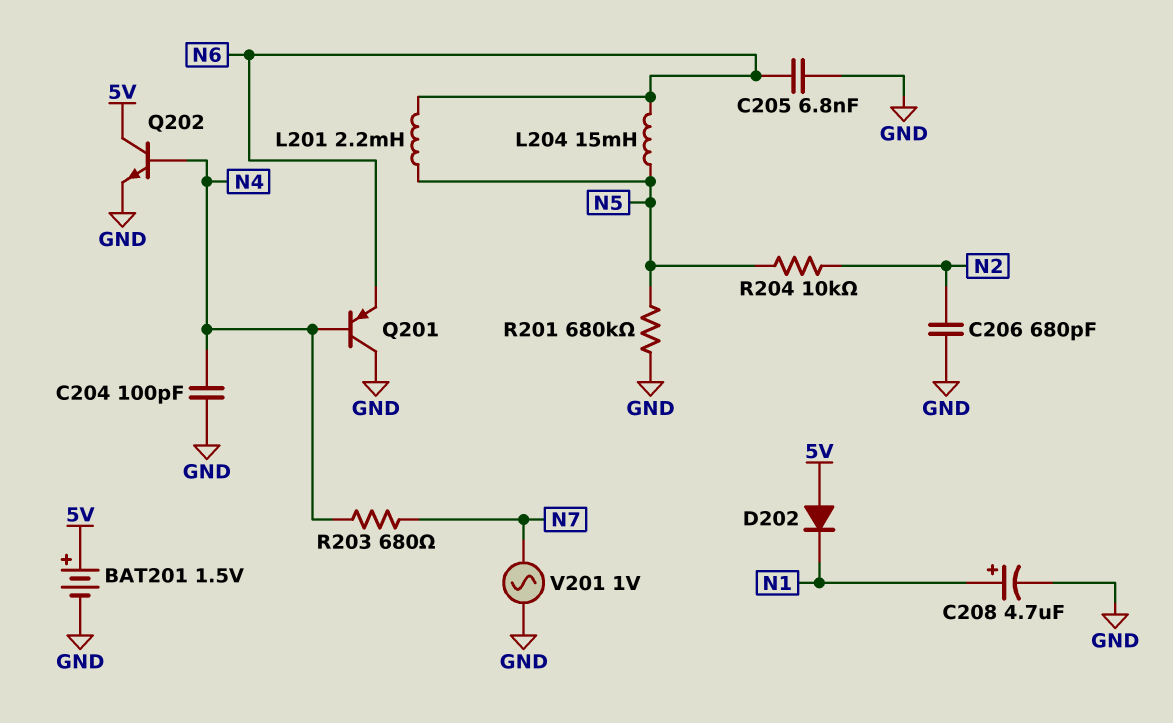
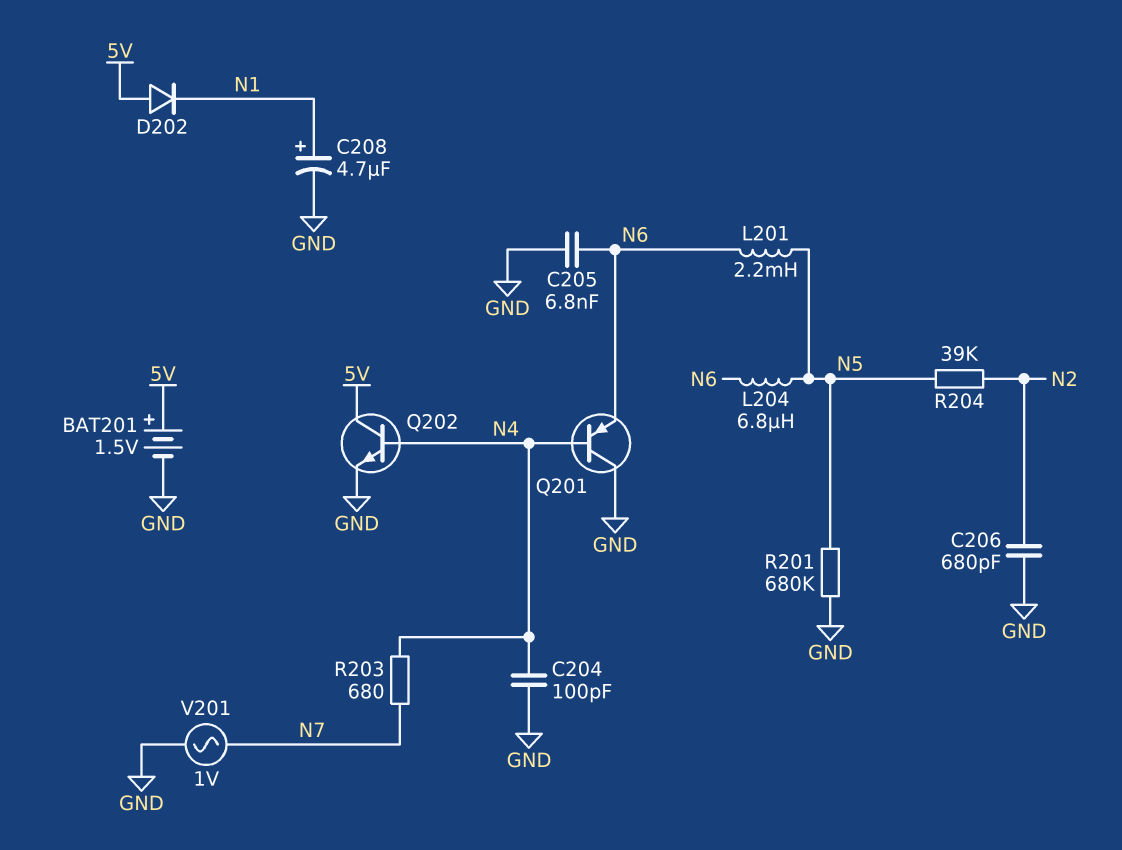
L204: 15mH (N5, N6) -> 6.8uH (N5, N6)
R204: 10k (N2, N5) -> 39k (N2, N5)

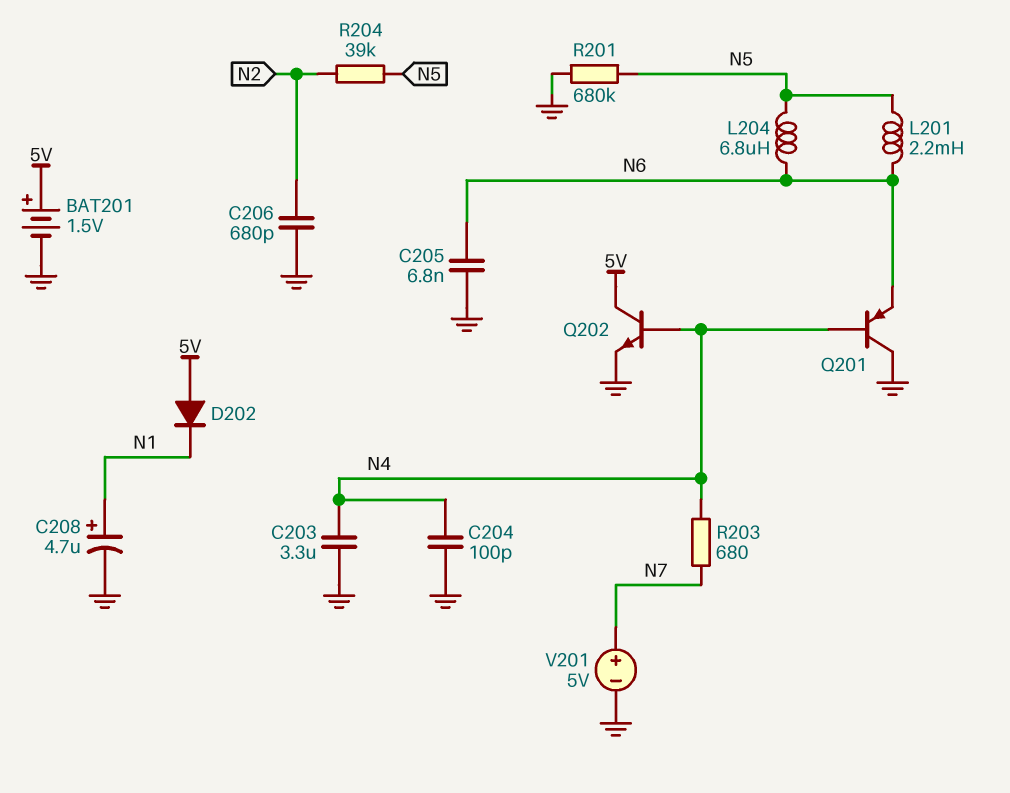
C203: none -> 3.3uF (GND, N4)
V201: AC 1V (GND, N7) -> 5V (plus N7, minus GND)

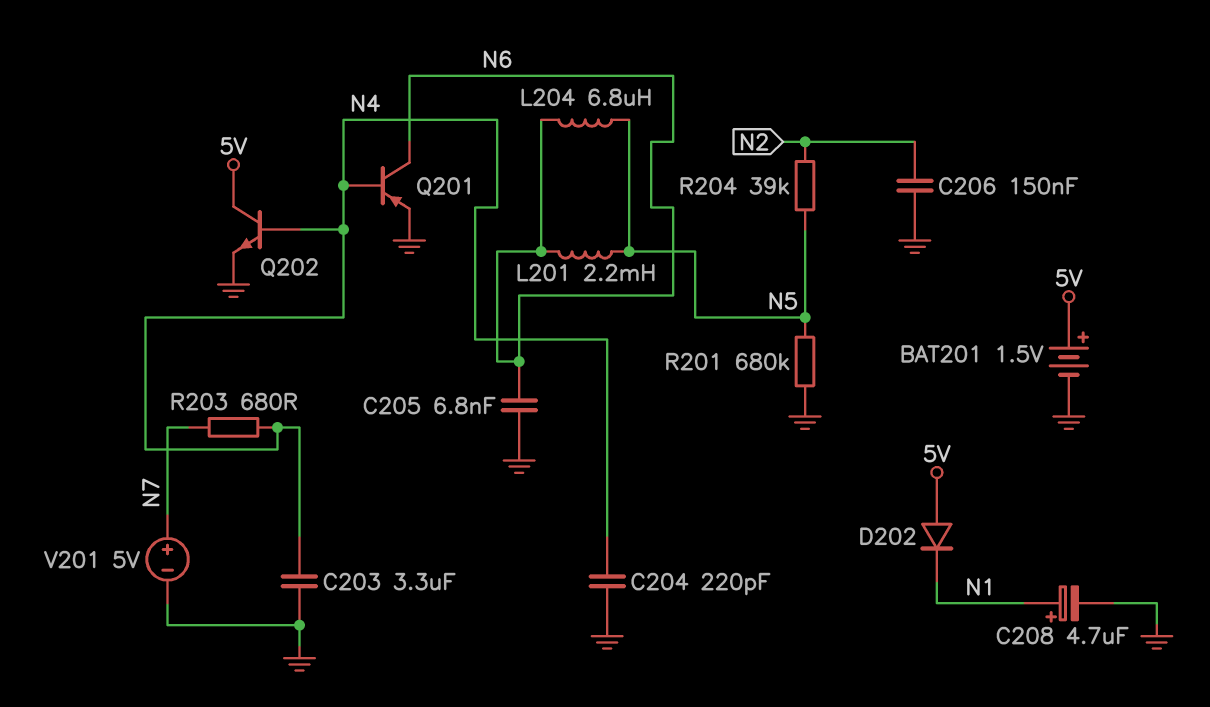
C204: 100pF (GND, N4) -> 220pF (GND, N4)
C206: 680pF (GND, N2) -> 150nF (GND, N2)
Q201: PNP (B N4, C GND, E N6) -> PNP (B N4, C N6, E GND)

